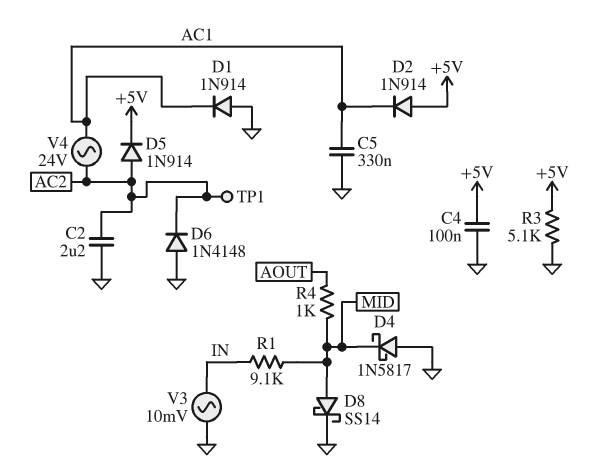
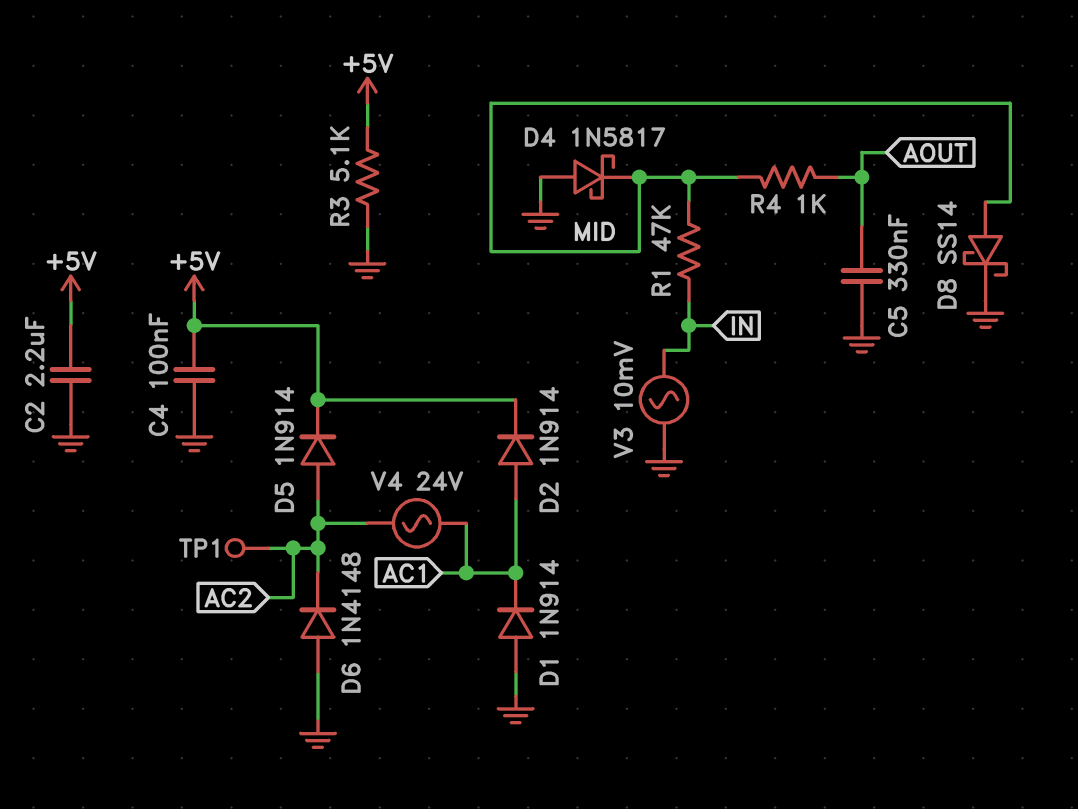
C2: 2.2uF (AC2, GND) -> 2.2uF (+5V, GND)
C5: 330nF (AC1, GND) -> 330nF (AOUT, GND)
D2: diode 1N914 (A +5V, K AC1) -> diode 1N914 (A AC1, K +5V)
R1: 9.1k (IN, MID) -> 47k (IN, MID)

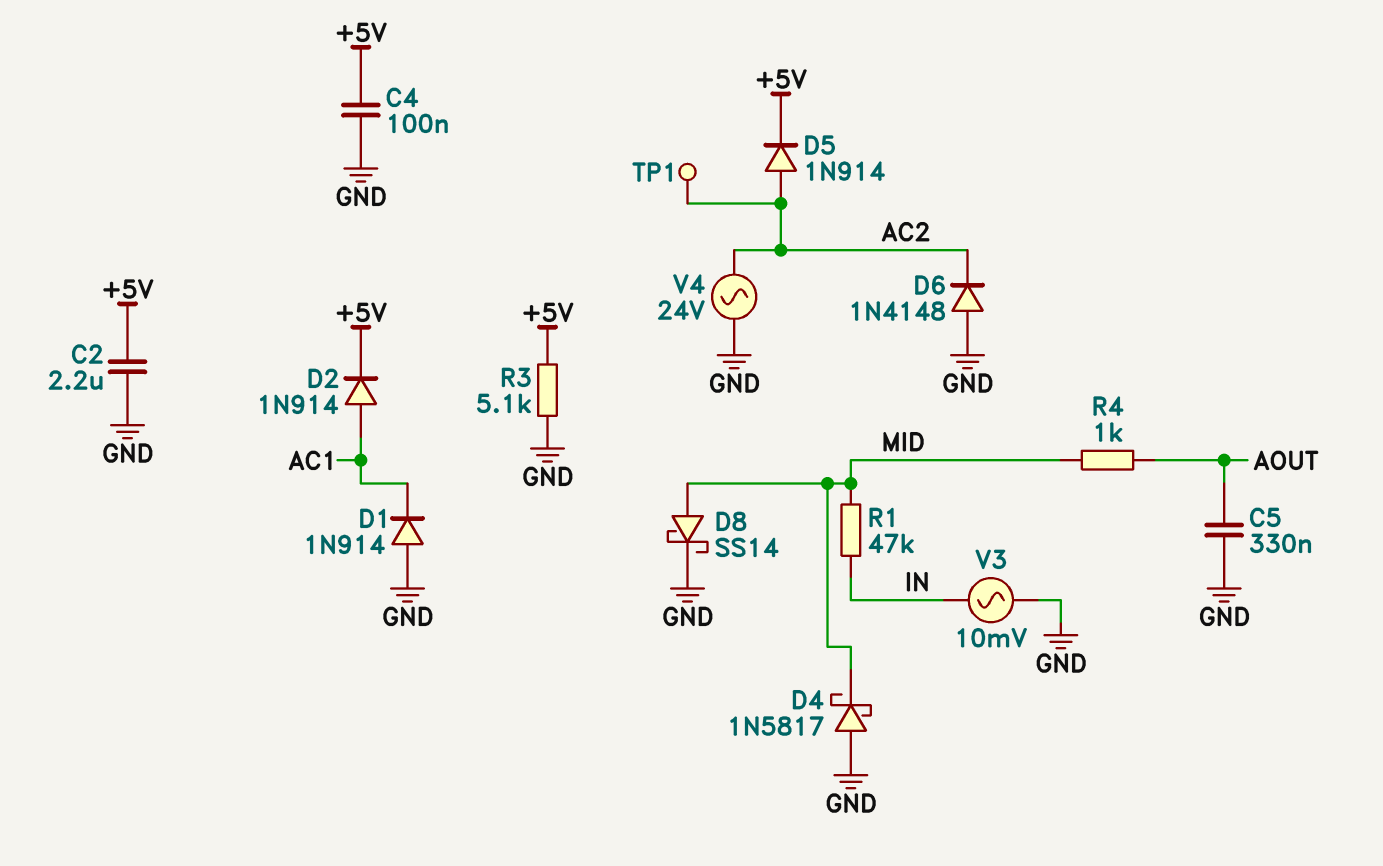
V4: AC 24V (AC1, AC2) -> AC 24V (AC2, GND)

